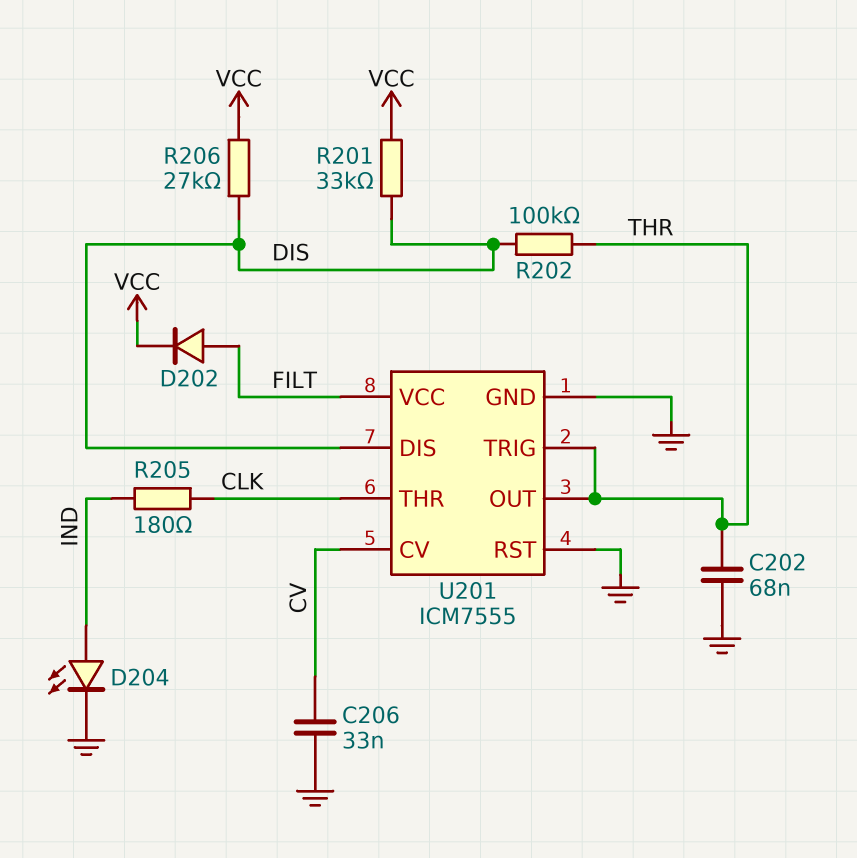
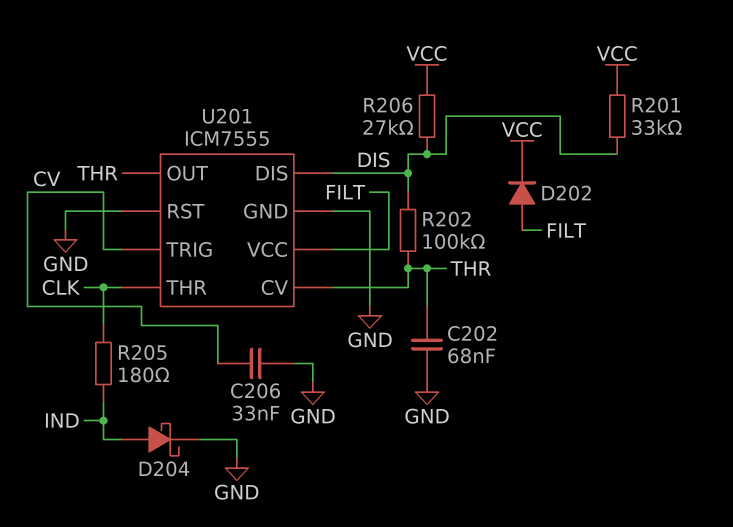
D204: LED (A IND, K GND) -> schottky (A IND, K GND)
U201 pin CV: CV -> THR
U201 pin TRIG: THR -> CV

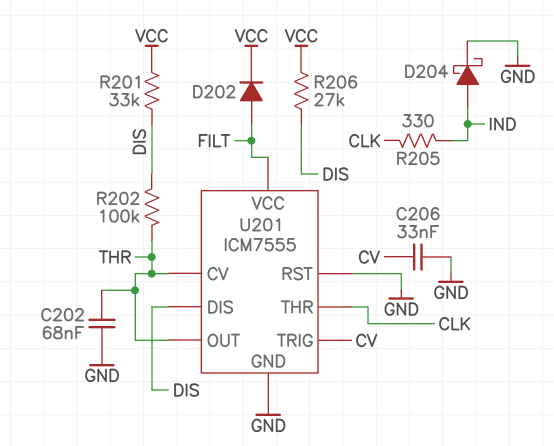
R205: 180 (CLK, IND) -> 330 (CLK, IND)

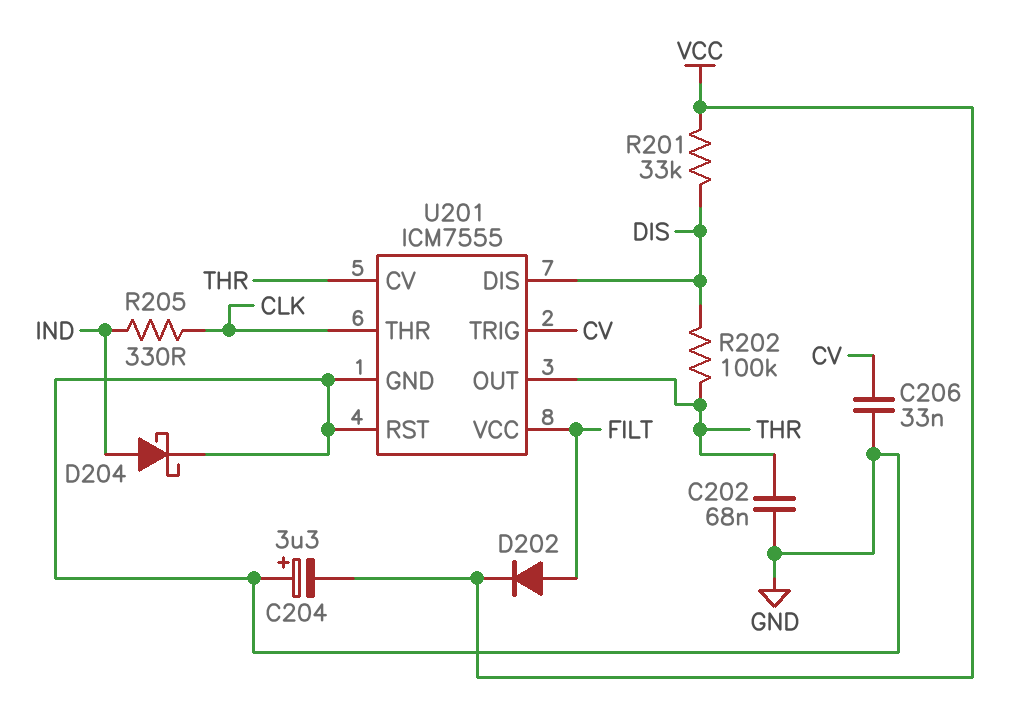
C204: none -> 3.3uF (plus GND, minus VCC)
R206: 27k (DIS, VCC) -> none

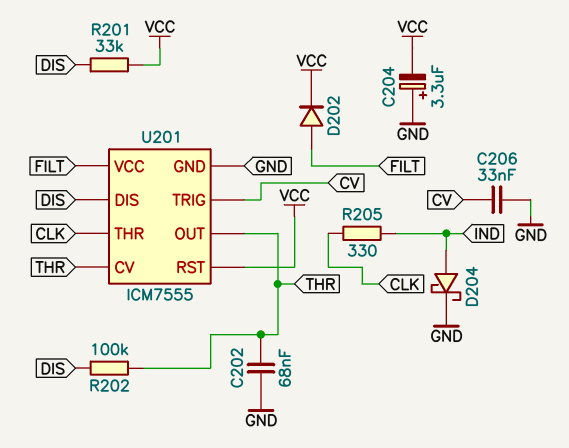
U201 pin RST: GND -> VCC

